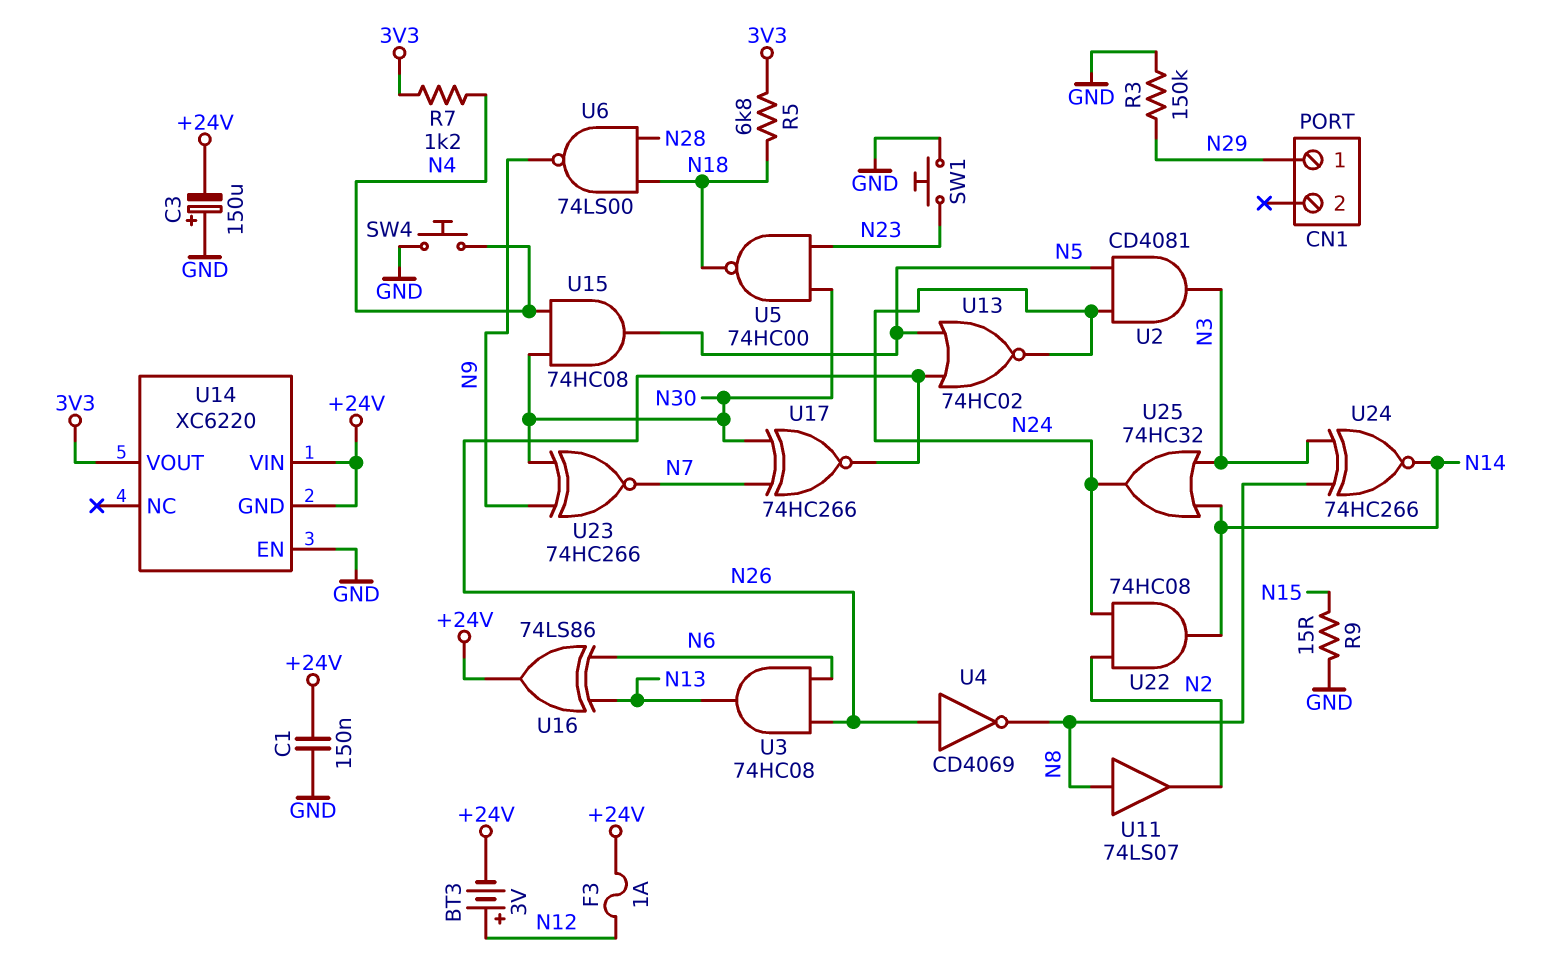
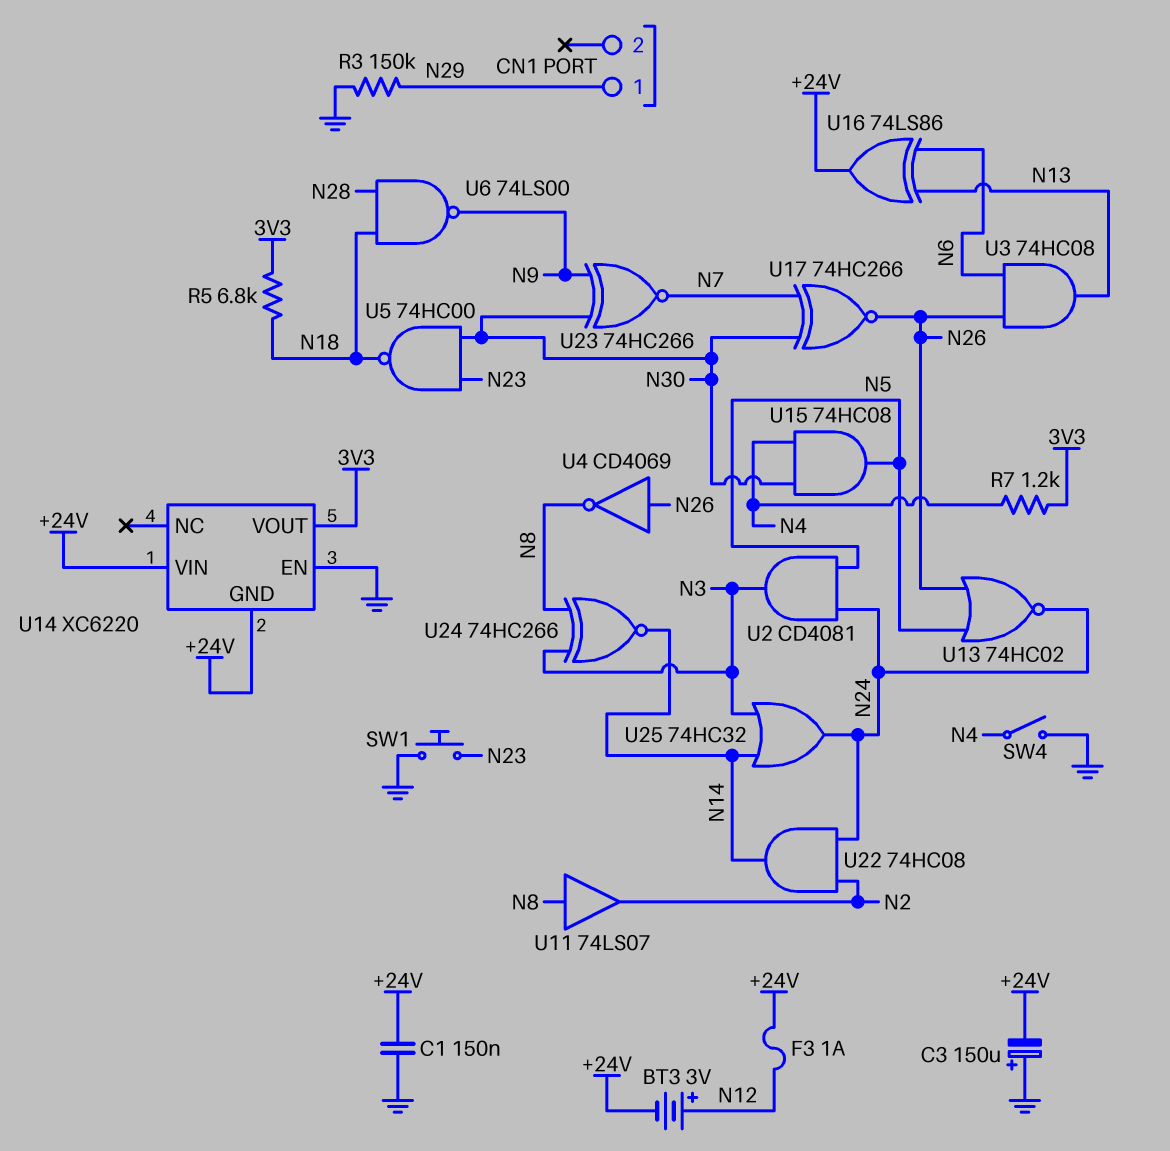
R9: 15 (GND, N15) -> none
SW4: button (GND, N4) -> switch (GND, N4)

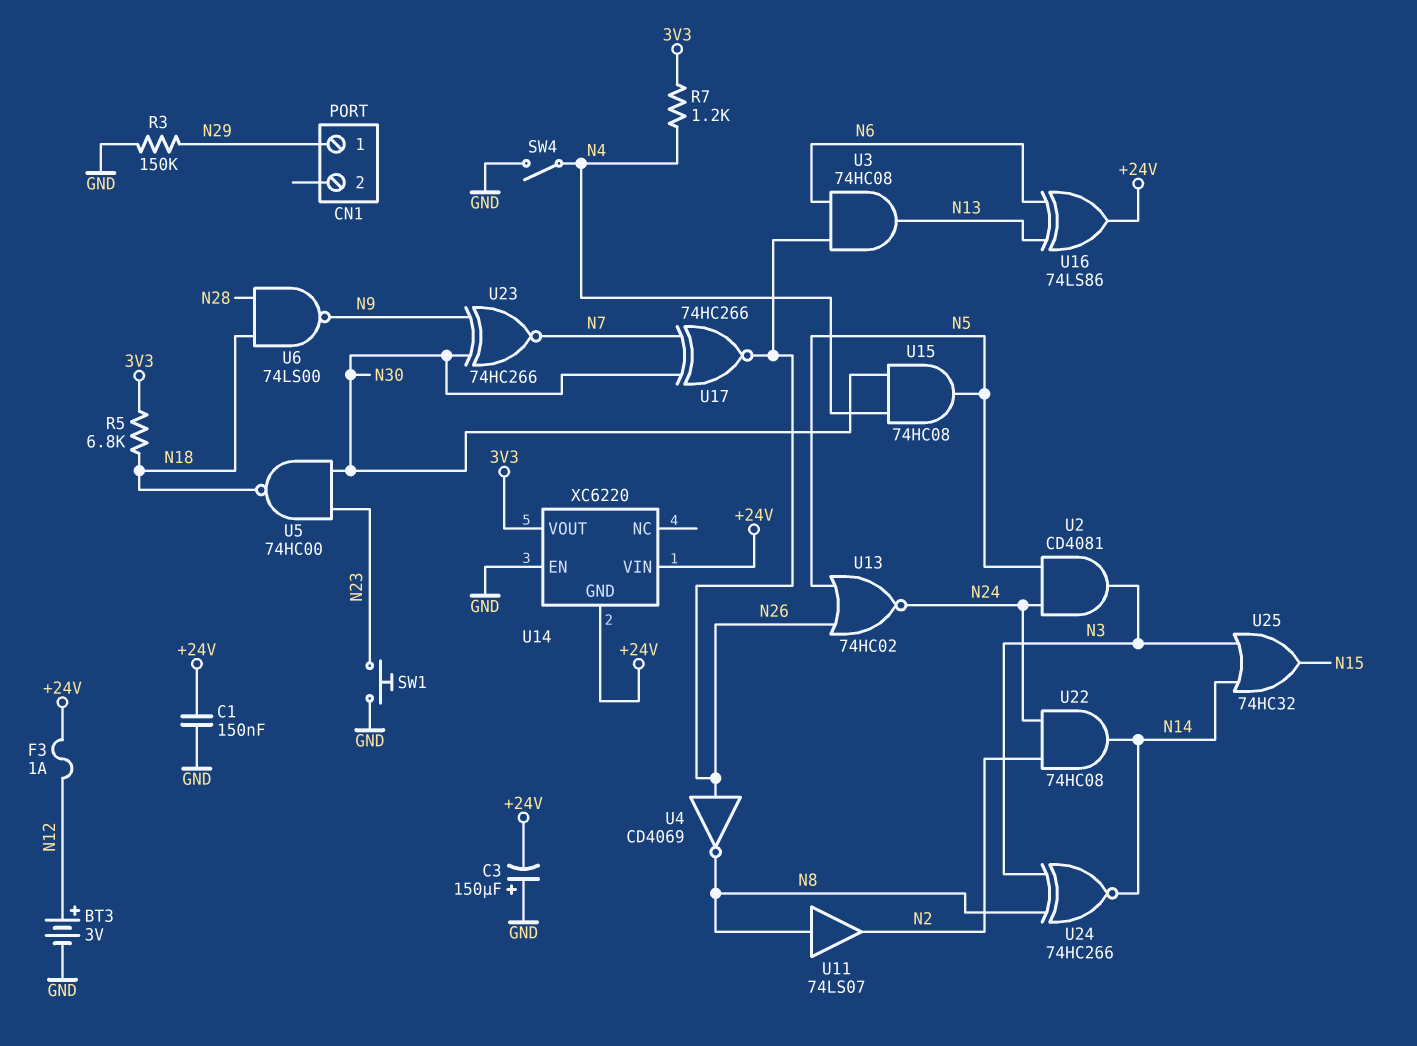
BT3: 3V (plus N12, minus +24V) -> 3V (plus N12, minus GND)
U25: OR 74HC32 (in N3, in N14, out N24) -> OR 74HC32 (in N3, in N14, out N15)

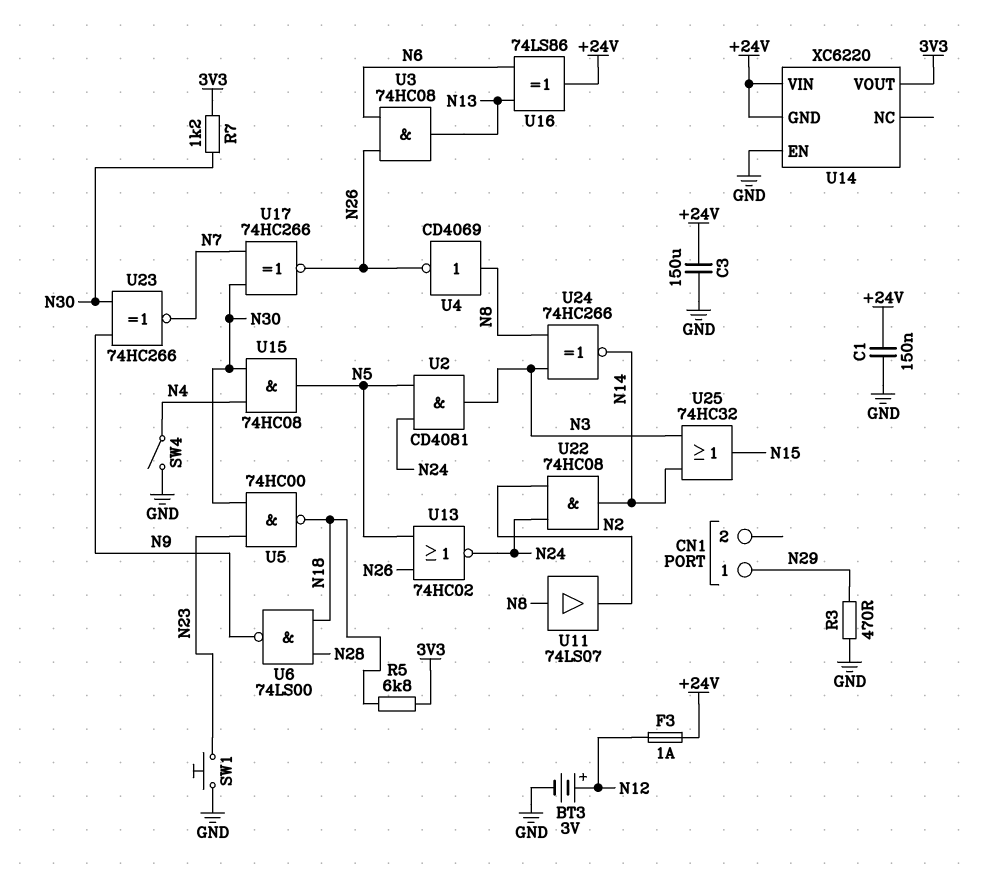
C3: 150uF (plus GND, minus +24V) -> 150uF (+24V, GND)
R3: 150k (GND, N29) -> 470 (GND, N29)
R7: 1.2k (3V3, N4) -> 1.2k (3V3, N30)
U4: NOT CD4069 (in N26, out N8) -> NOT CD4069 (in N8, out N26)

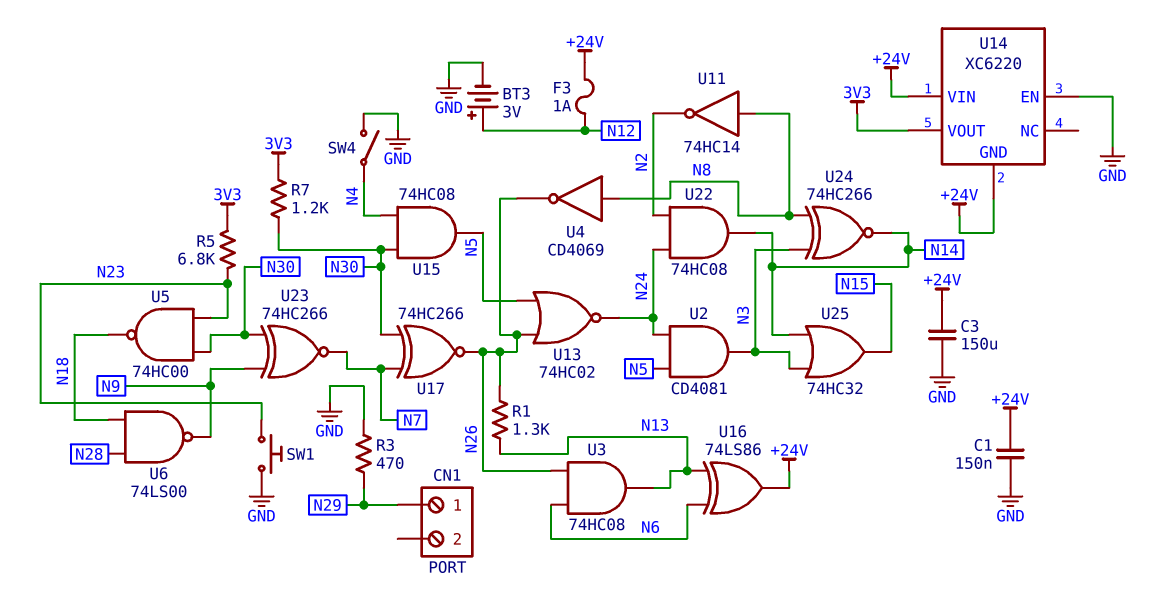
R1: none -> 1.3k (N13, N26)
R5: 6.8k (3V3, N18) -> 6.8k (3V3, N23)
U11: buffer 74LS07 (in N8, out N2) -> NOT 74HC14 (in N8, out N2)

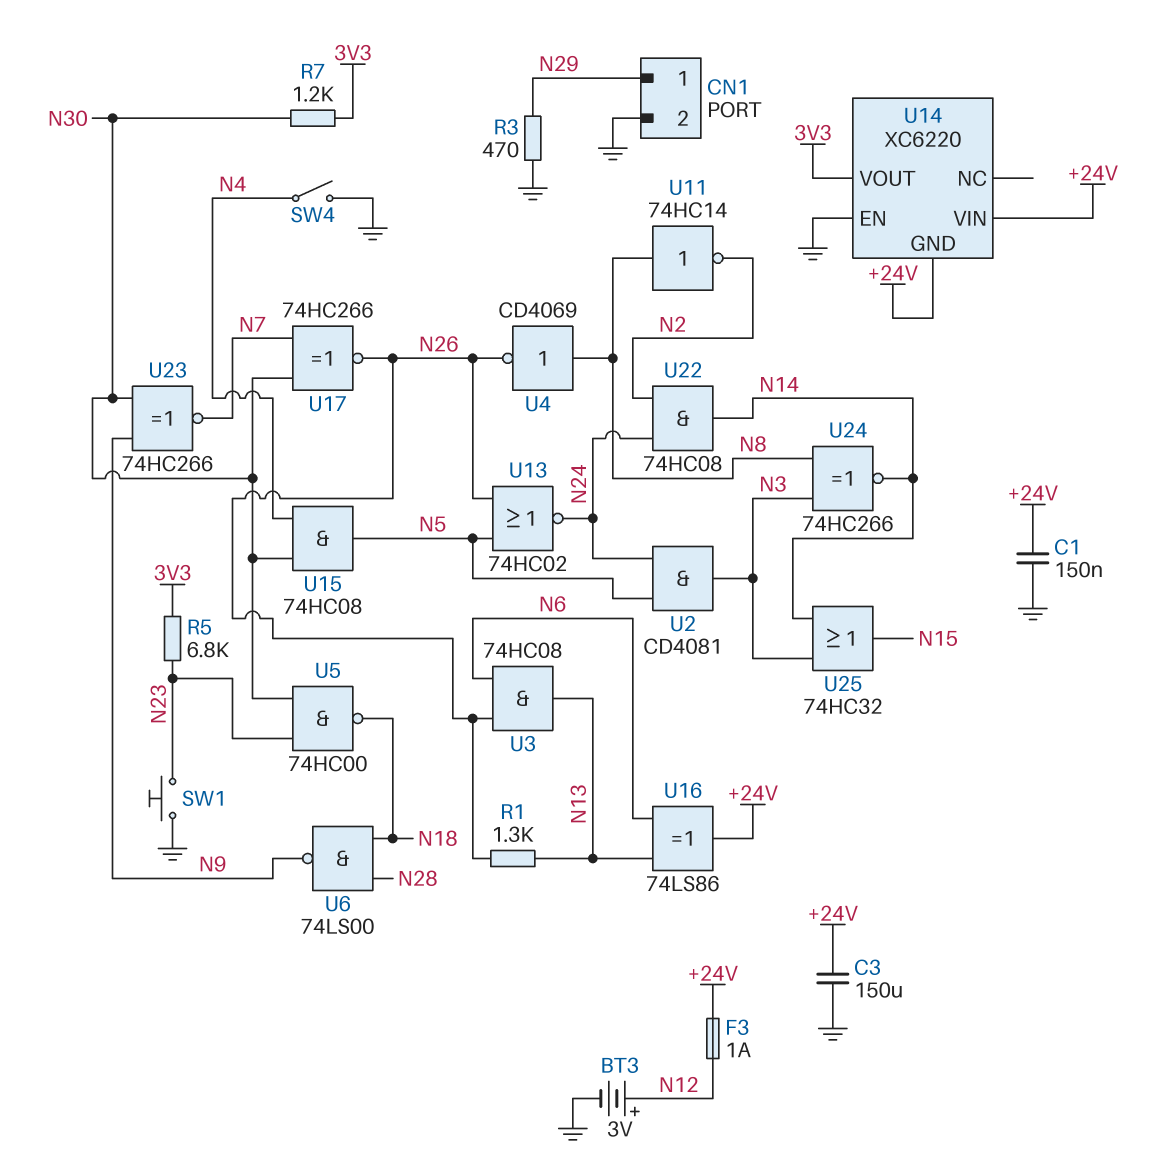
CN1 pin 2: none -> GND

